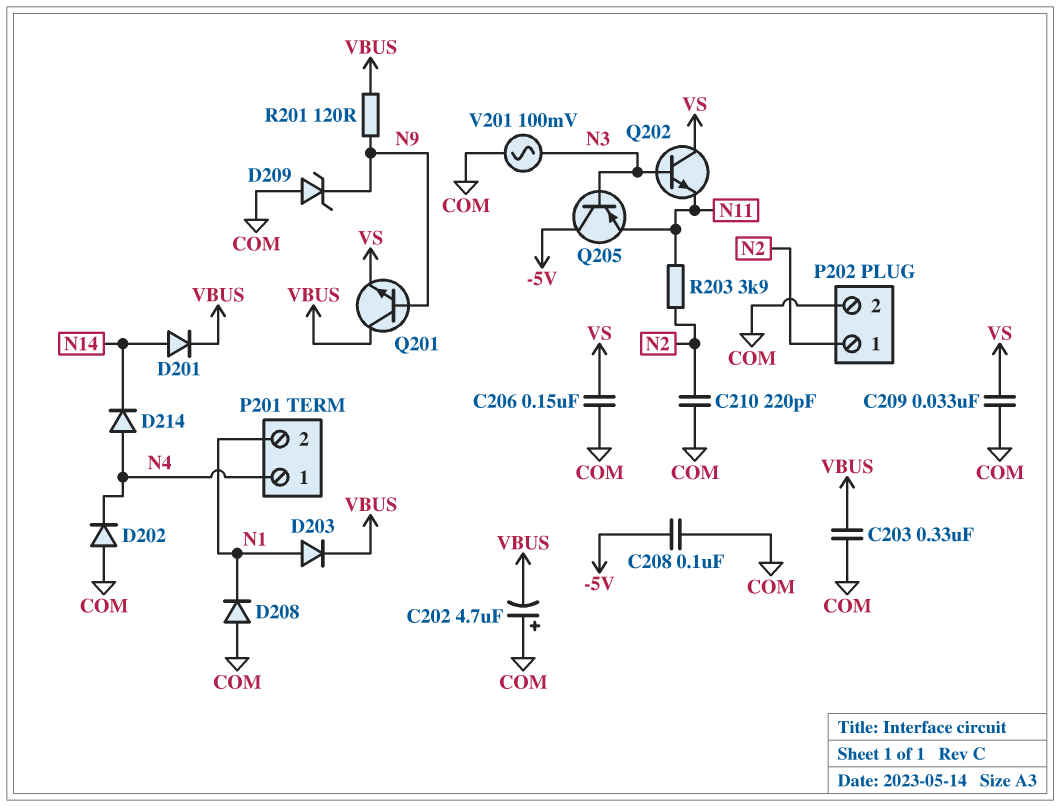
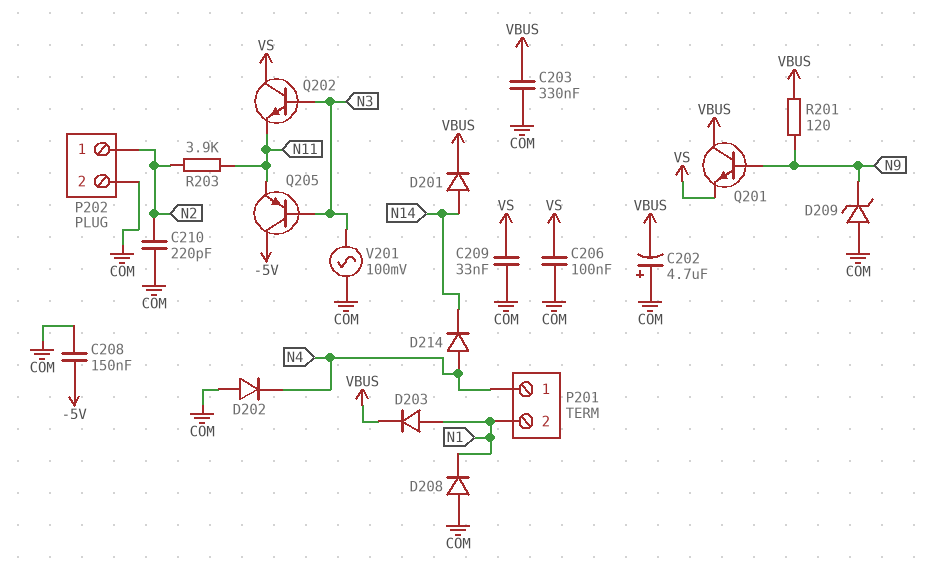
C206: 150nF (COM, VS) -> 100nF (COM, VS)
C208: 100nF (-5V, COM) -> 150nF (-5V, COM)

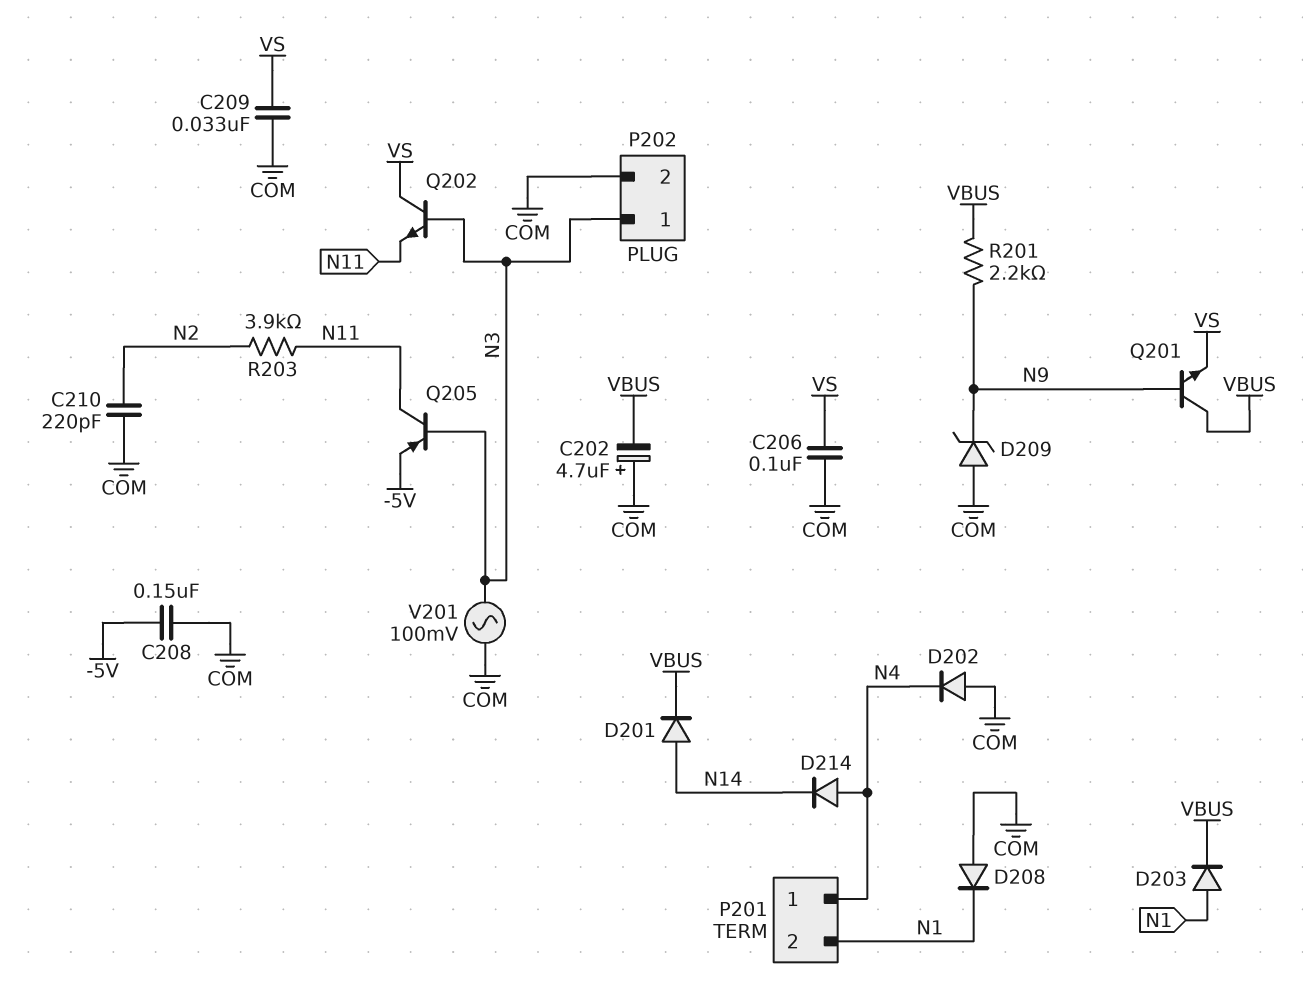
C203: 330nF (COM, VBUS) -> none
P202 pin 1: N2 -> N3
Q205: PNP (B N3, C -5V, E N11) -> PNP (B N3, C N11, E -5V)
R201: 120 (N9, VBUS) -> 2.2k (N9, VBUS)

